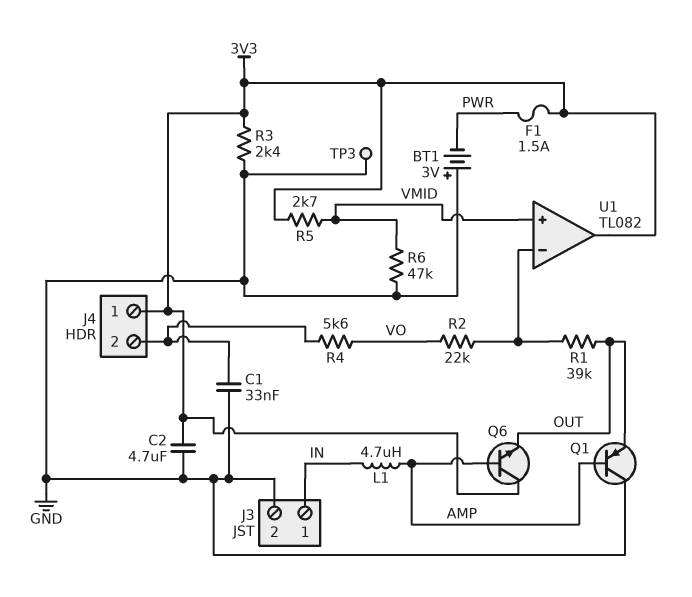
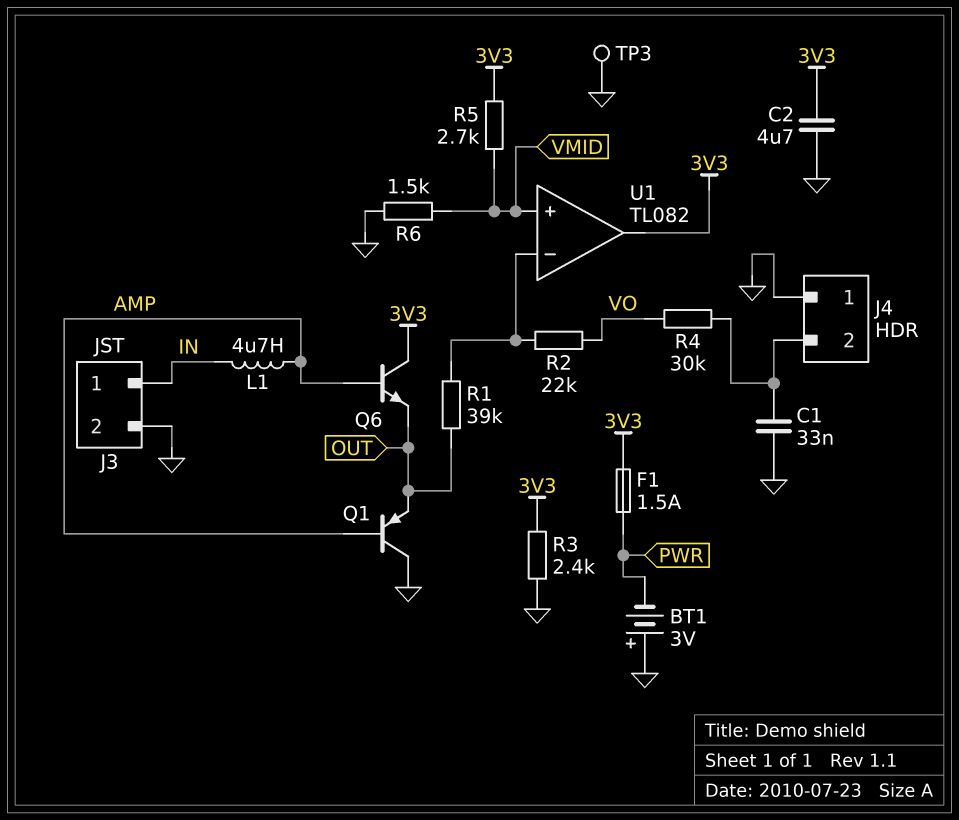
J4 pin 1: 3V3 -> GND
R4: 5.6k (J4/2, VO) -> 30k (J4/2, VO)
R6: 47k (GND, VMID) -> 1.5k (GND, VMID)

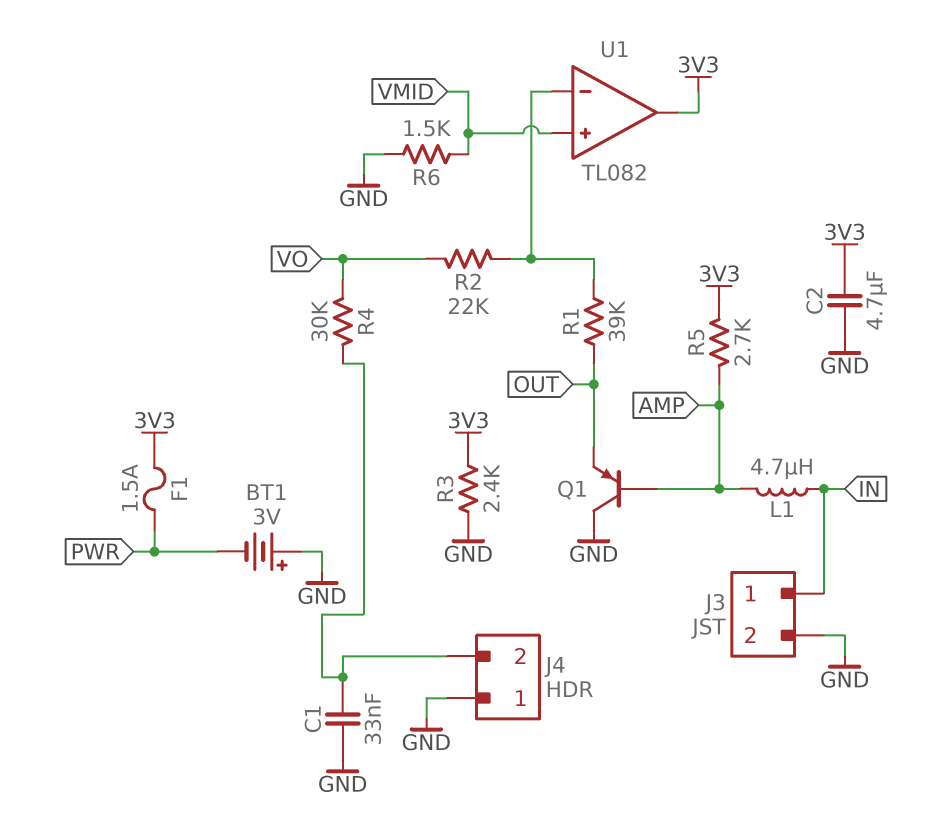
Q6: NPN (B AMP, C 3V3, E OUT) -> none
R5: 2.7k (3V3, VMID) -> 2.7k (3V3, AMP)
TP3: test point (GND) -> none

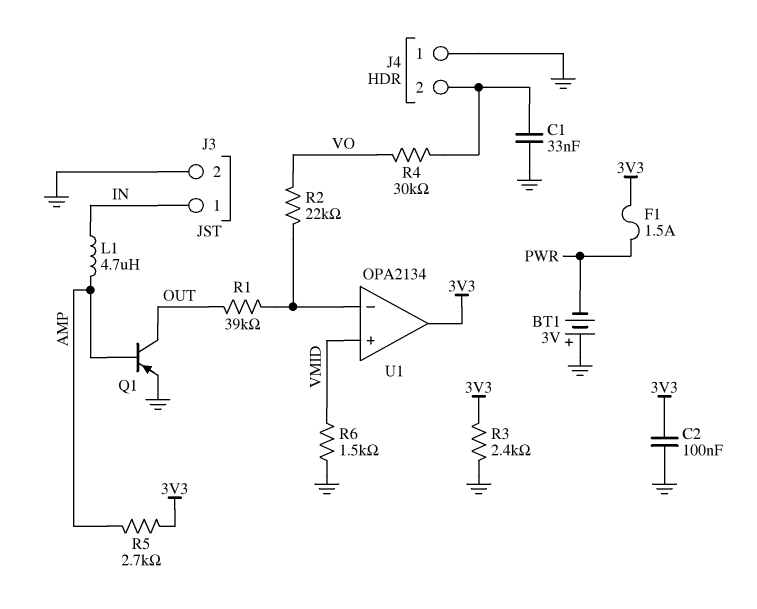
C2: 4.7uF (3V3, GND) -> 100nF (3V3, GND)
Q1: PNP (B AMP, C GND, E OUT) -> PNP (B AMP, C OUT, E GND)
U1: TL082 -> OPA2134

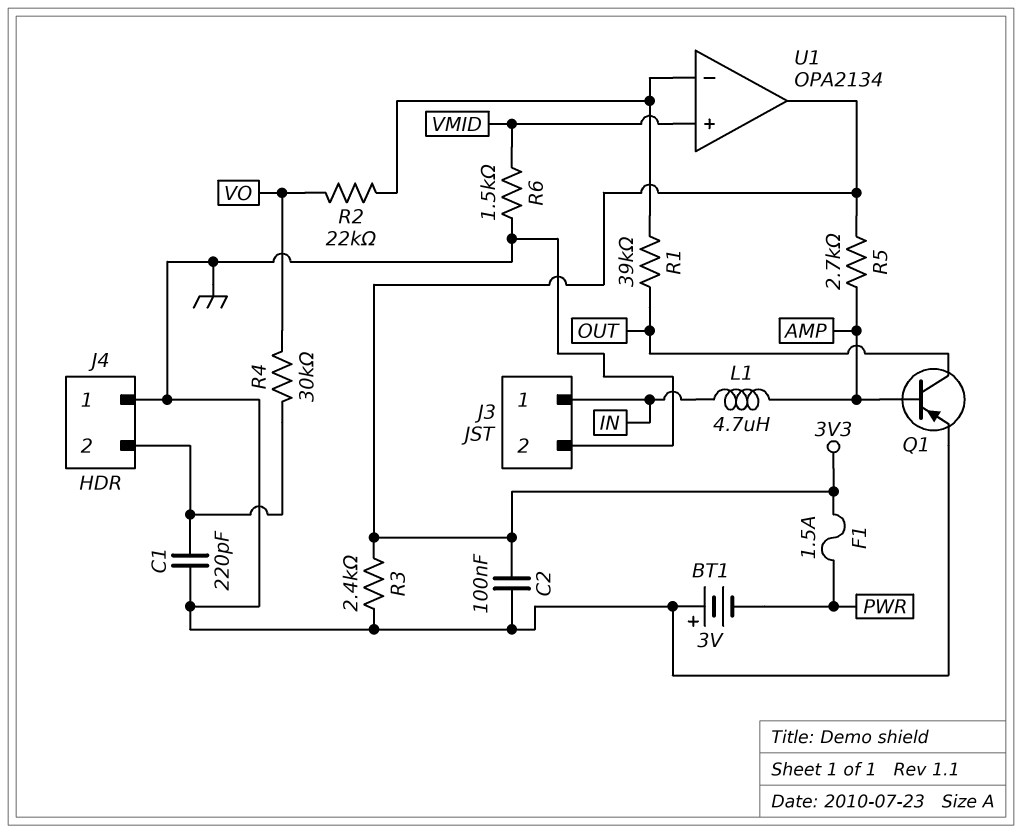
C1: 33nF (GND, J4/2) -> 220pF (GND, J4/2)

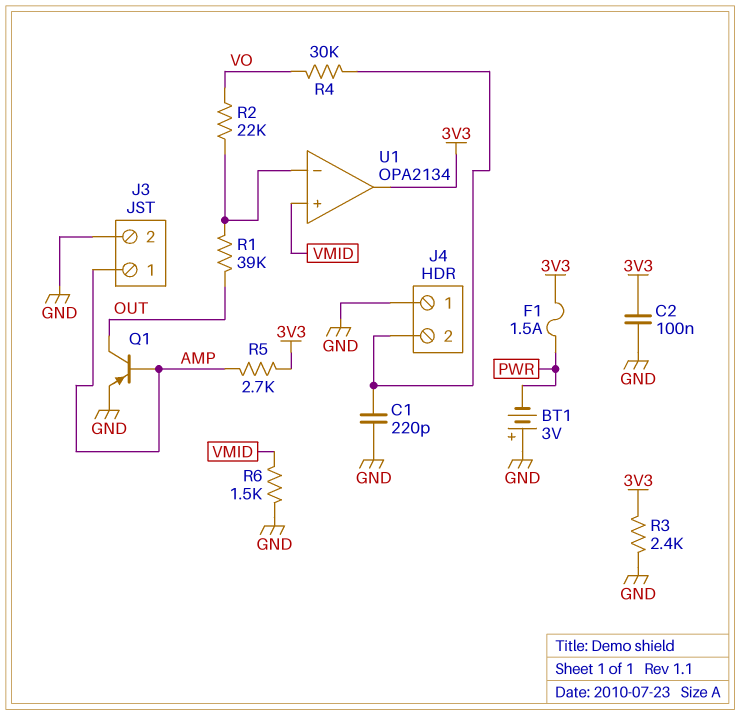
J3 pin 1: IN -> AMP
L1: 4.7uH (AMP, IN) -> none

